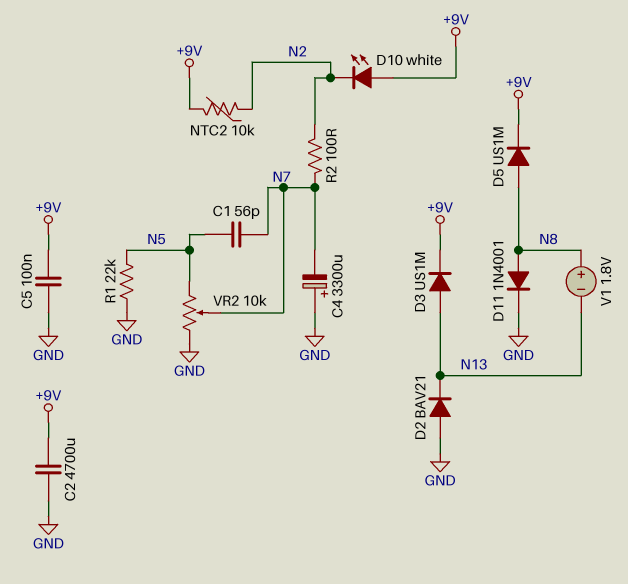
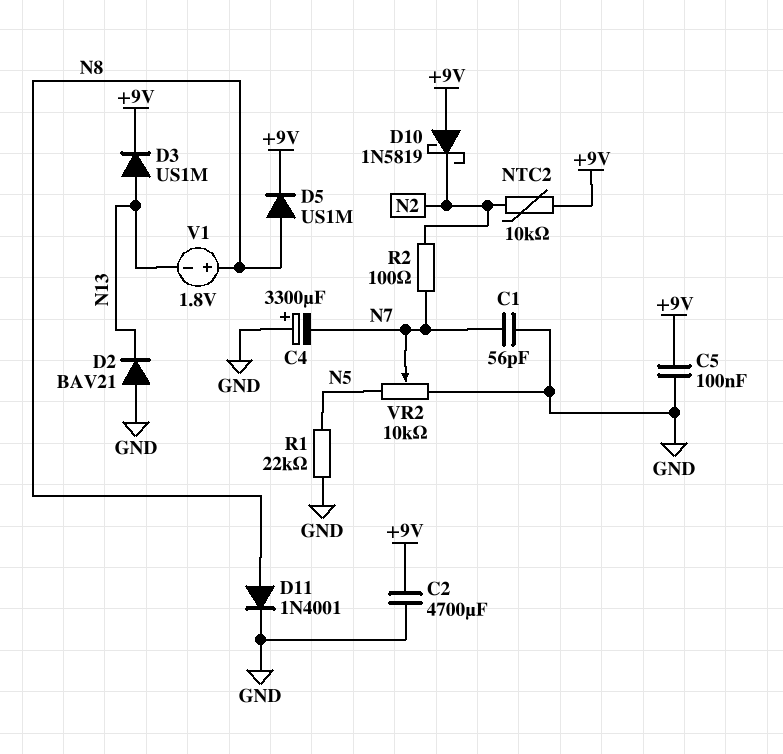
C1: 56pF (N5, N7) -> 56pF (GND, N7)
D10: LED white (A +9V, K N2) -> schottky 1N5819 (A +9V, K N2)

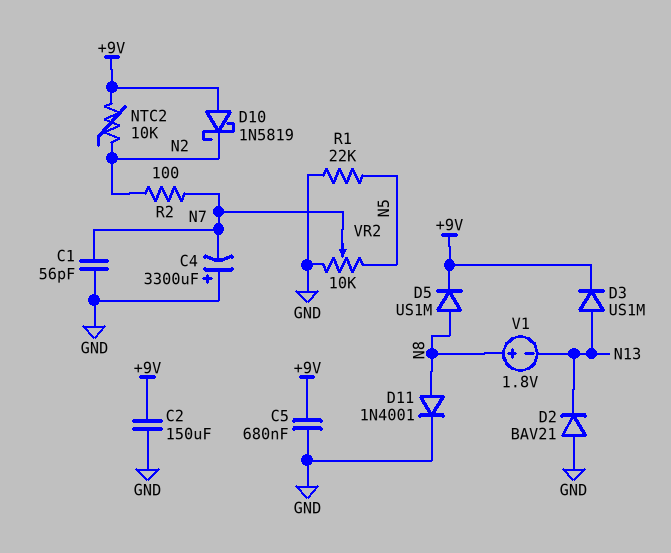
C2: 4700uF (+9V, GND) -> 150uF (+9V, GND)
C5: 100nF (+9V, GND) -> 680nF (+9V, GND)

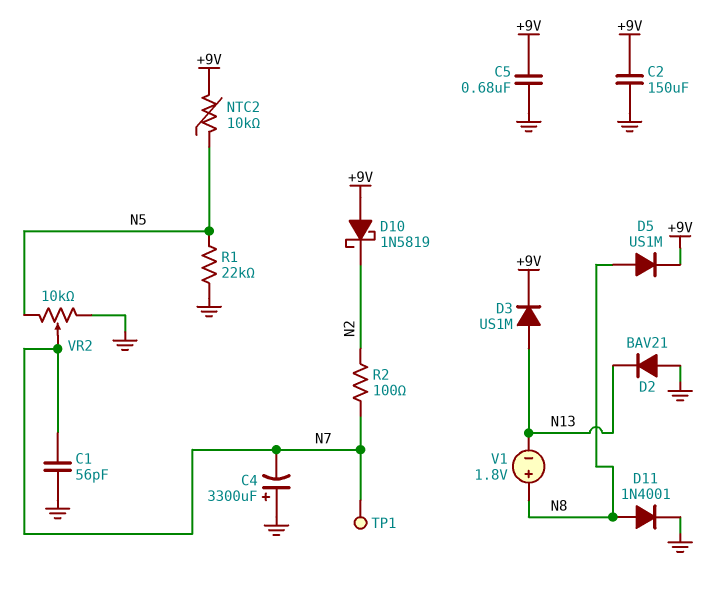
NTC2: 10k (+9V, N2) -> 10k (+9V, N5)
TP1: none -> test point (N7)

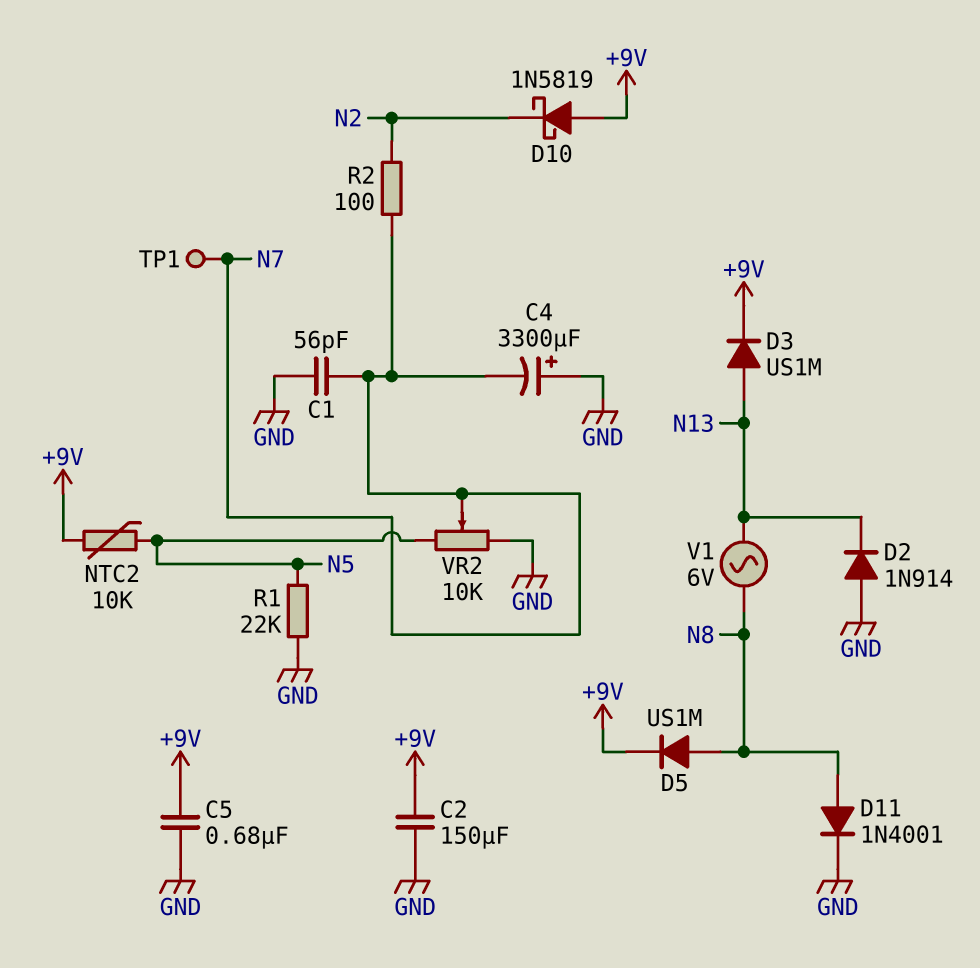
D2: diode BAV21 (A GND, K N13) -> diode 1N914 (A GND, K N13)
V1: 1.8V (plus N8, minus N13) -> AC 6V (N8, N13)

